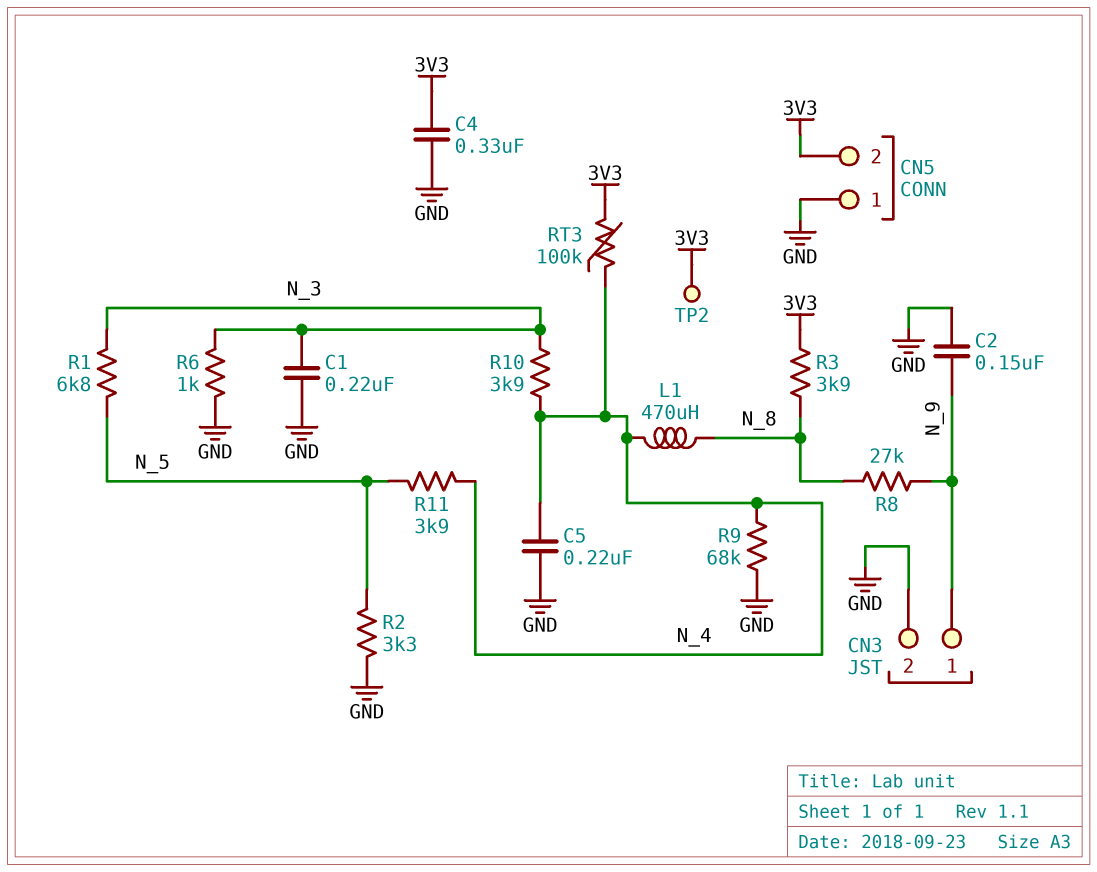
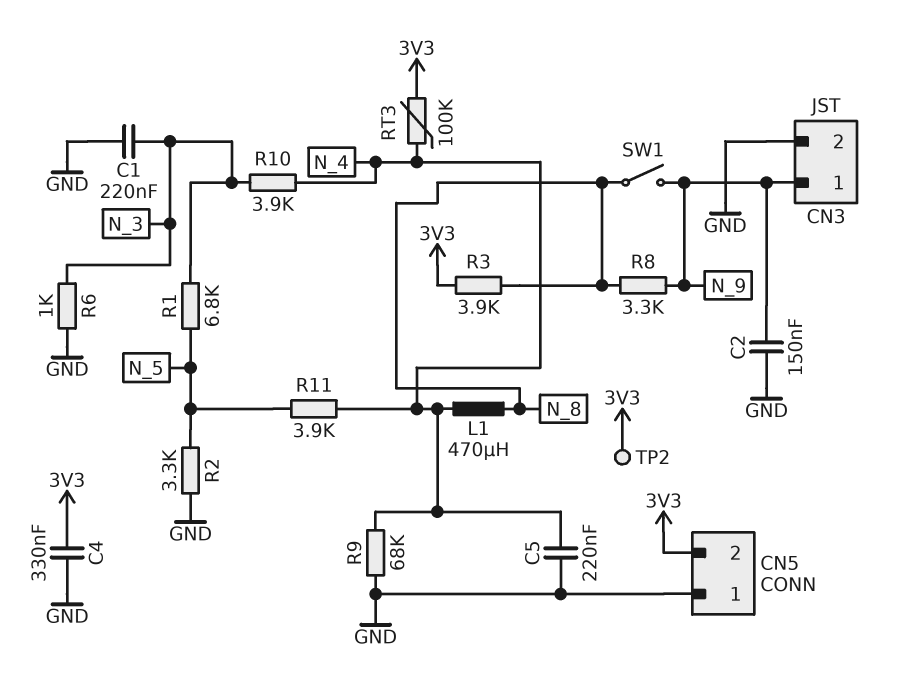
R8: 27k (N_8, N_9) -> 3.3k (N_8, N_9)
SW1: none -> switch (N_8, N_9)

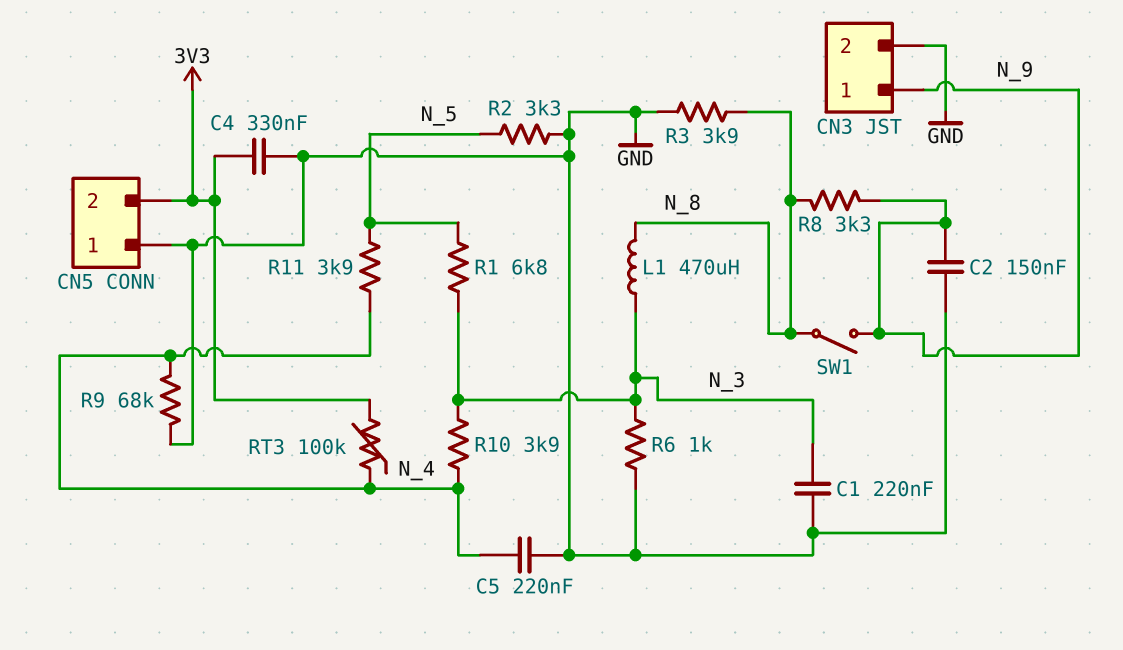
L1: 470uH (N_4, N_8) -> 470uH (N_3, N_8)
R3: 3.9k (3V3, N_8) -> 3.9k (GND, N_8)
TP2: test point (3V3) -> none

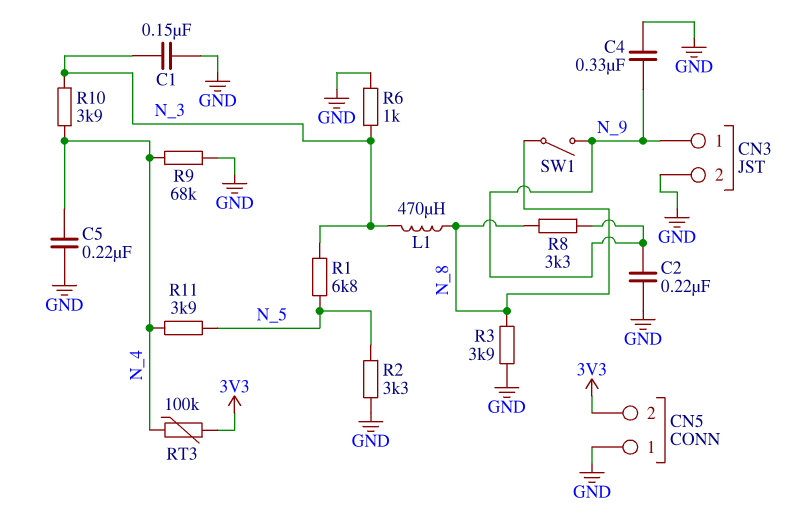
C1: 220nF (GND, N_3) -> 150nF (GND, N_3)
C2: 150nF (GND, N_9) -> 220nF (GND, N_9)
C4: 330nF (3V3, GND) -> 330nF (GND, N_9)

